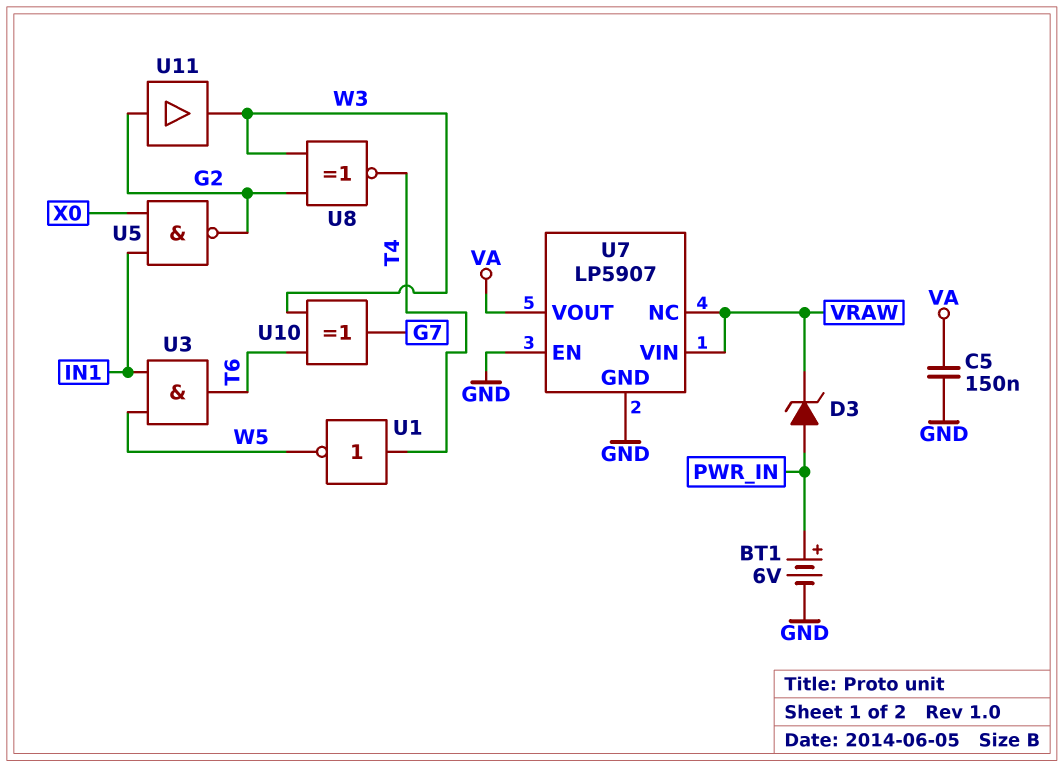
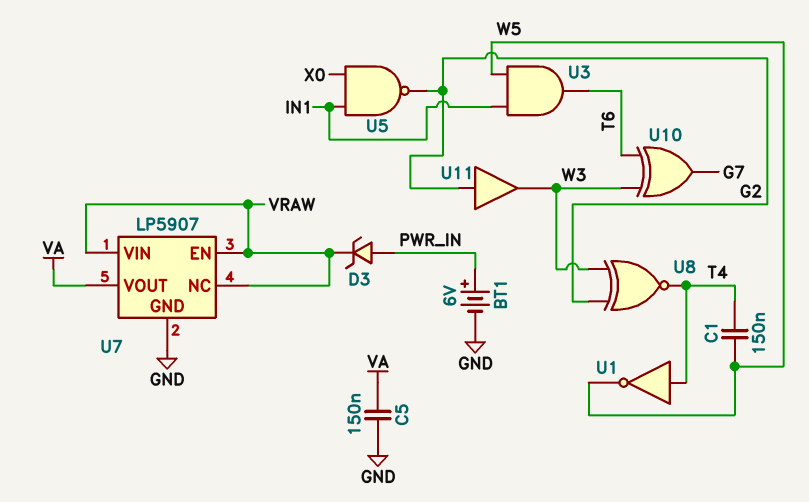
C1: none -> 150nF (T4, W5)
U7 pin EN: GND -> VRAW

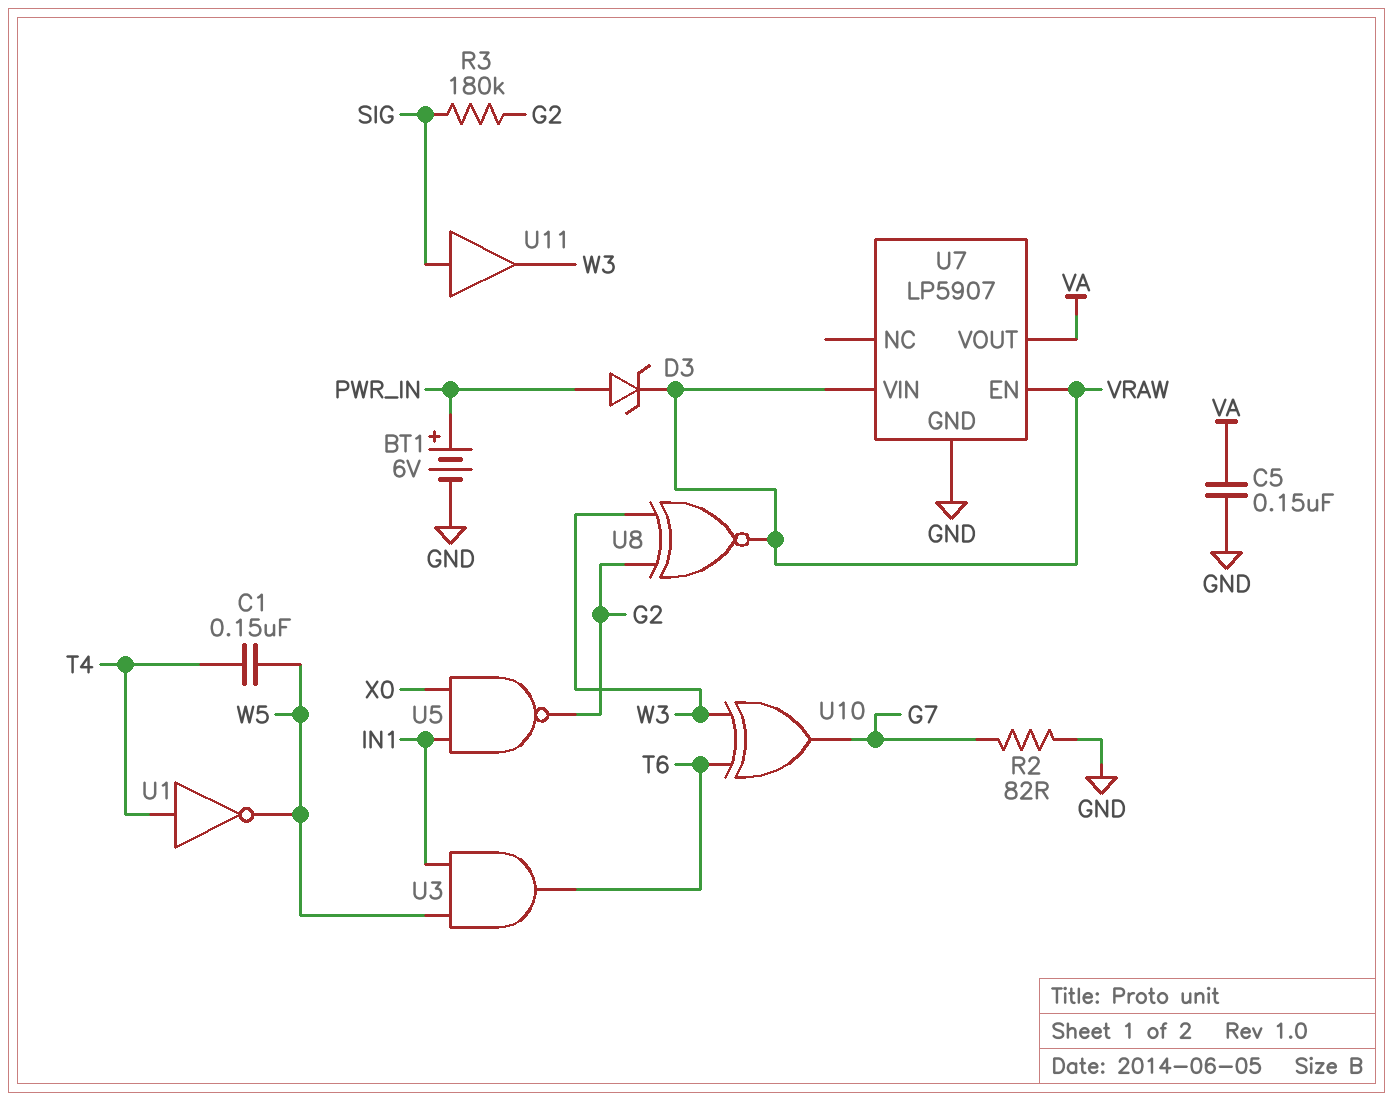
R2: none -> 82 (G7, GND)
R3: none -> 180k (G2, SIG)
U7 pin NC: VRAW -> none
U8: XNOR (in G2, in W3, out T4) -> XNOR (in G2, in W3, out VRAW)
U11: buffer (in G2, out W3) -> buffer (in SIG, out W3)

